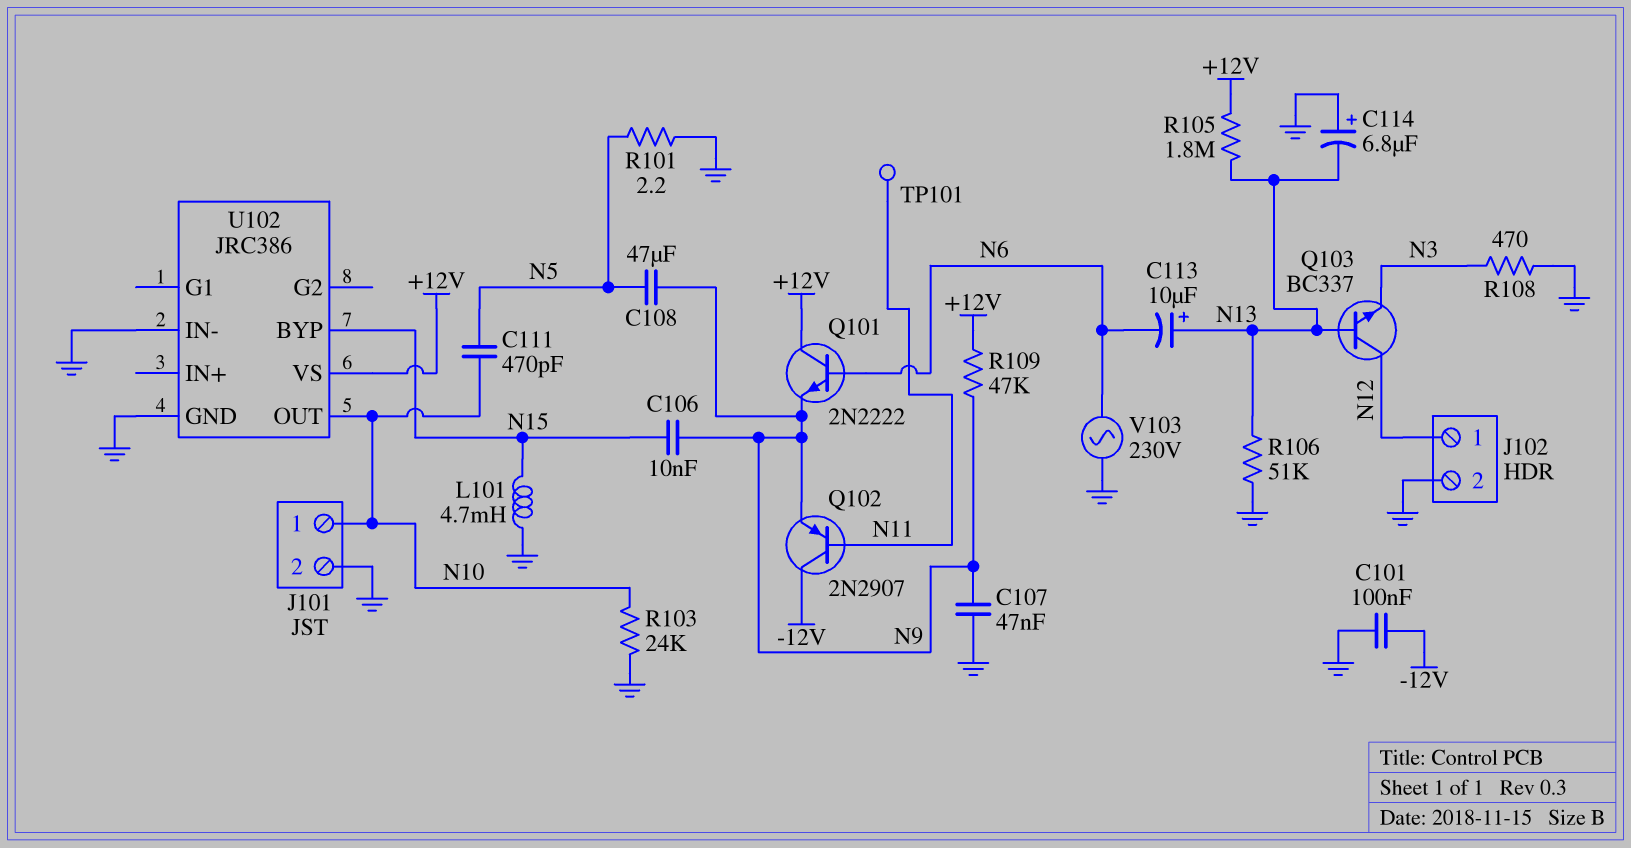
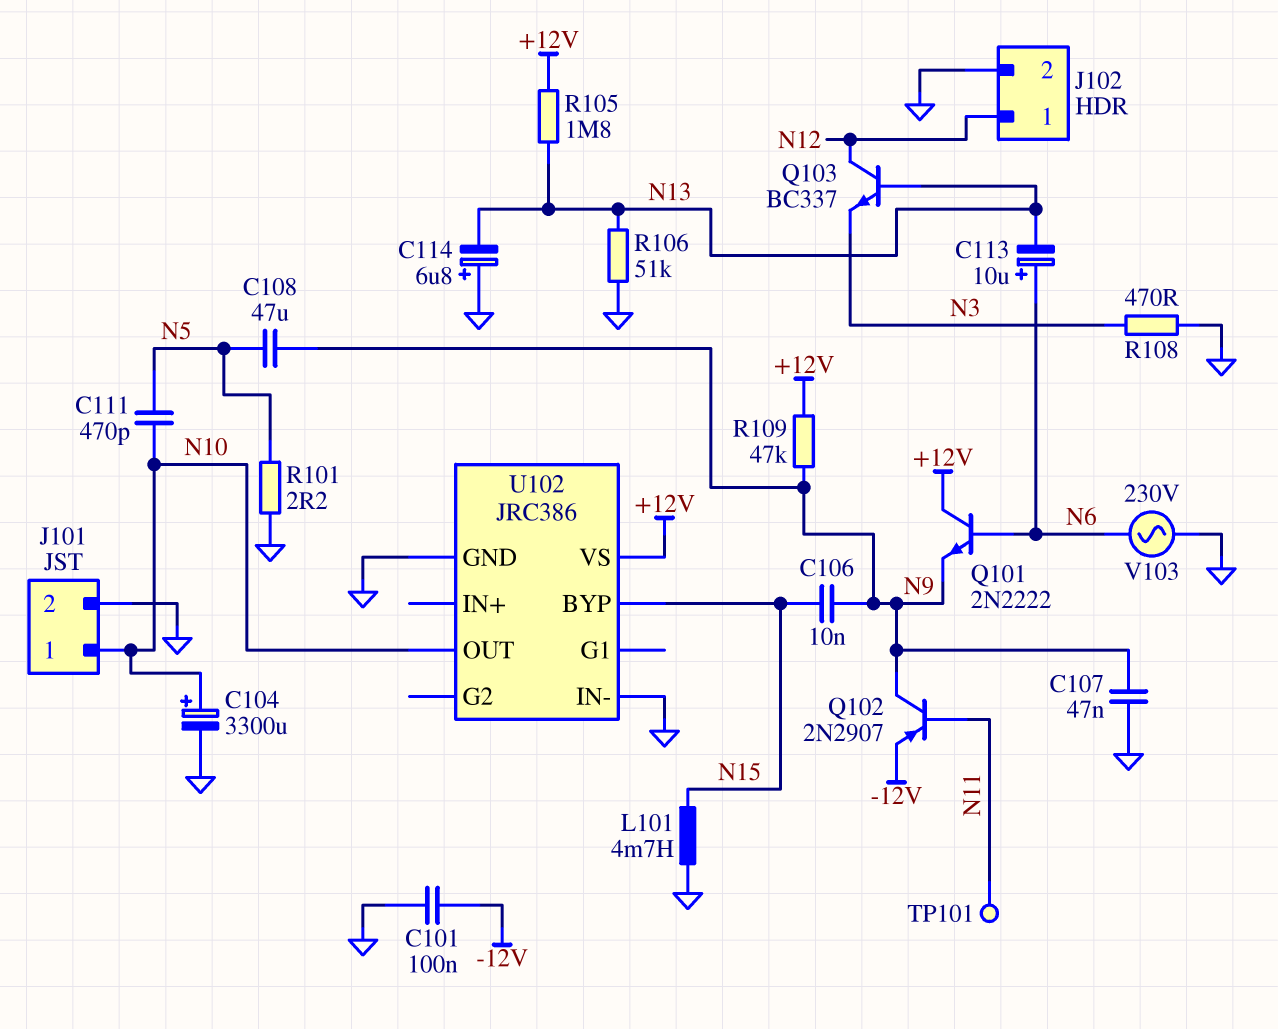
C104: none -> 3300uF (plus N10, minus GND)
C113: 10uF (plus N13, minus N6) -> 10uF (plus N6, minus N13)
Q102: PNP 2N2907 (B N11, C -12V, E N9) -> PNP 2N2907 (B N11, C N9, E -12V)
R103: 24k (GND, N10) -> none

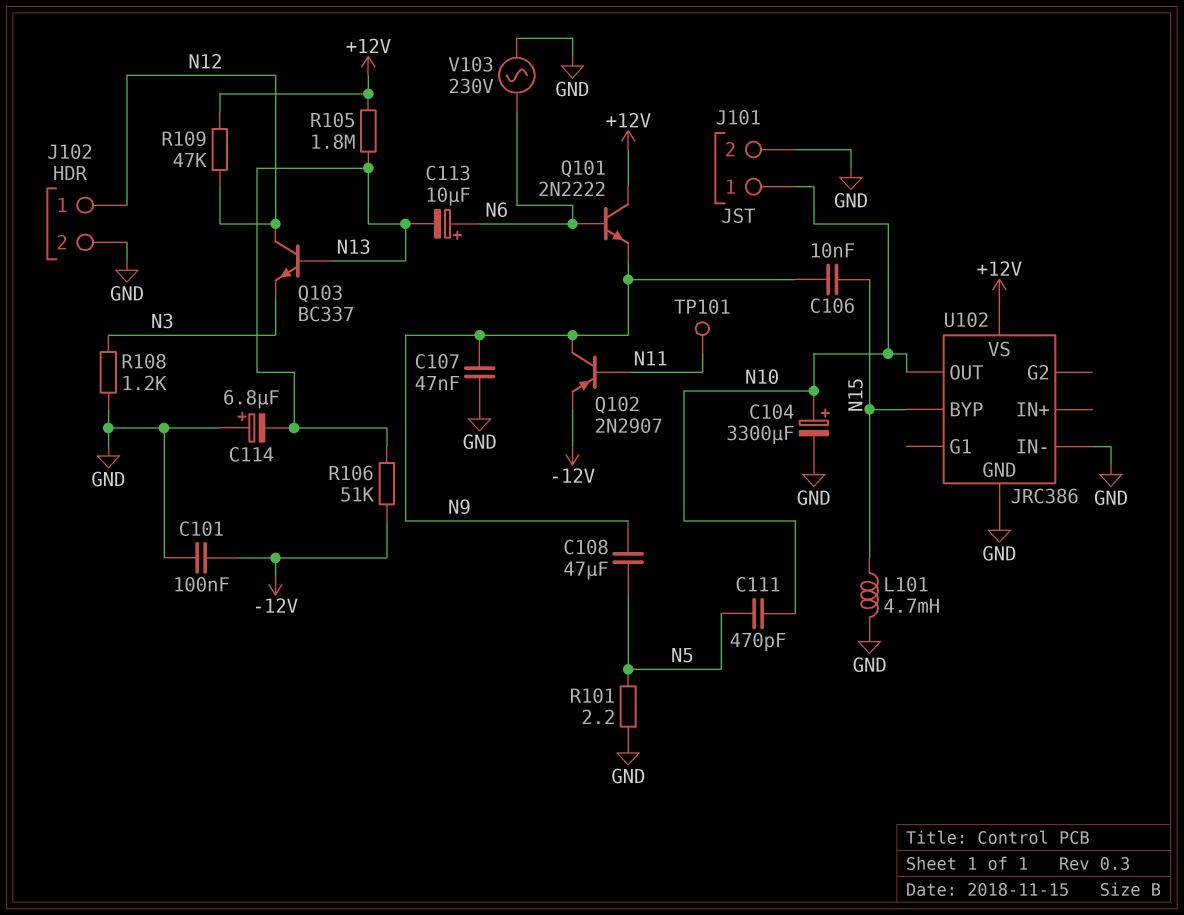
R106: 51k (GND, N13) -> 51k (-12V, N13)
R108: 470 (GND, N3) -> 1.2k (GND, N3)
R109: 47k (+12V, N9) -> 47k (+12V, N12)

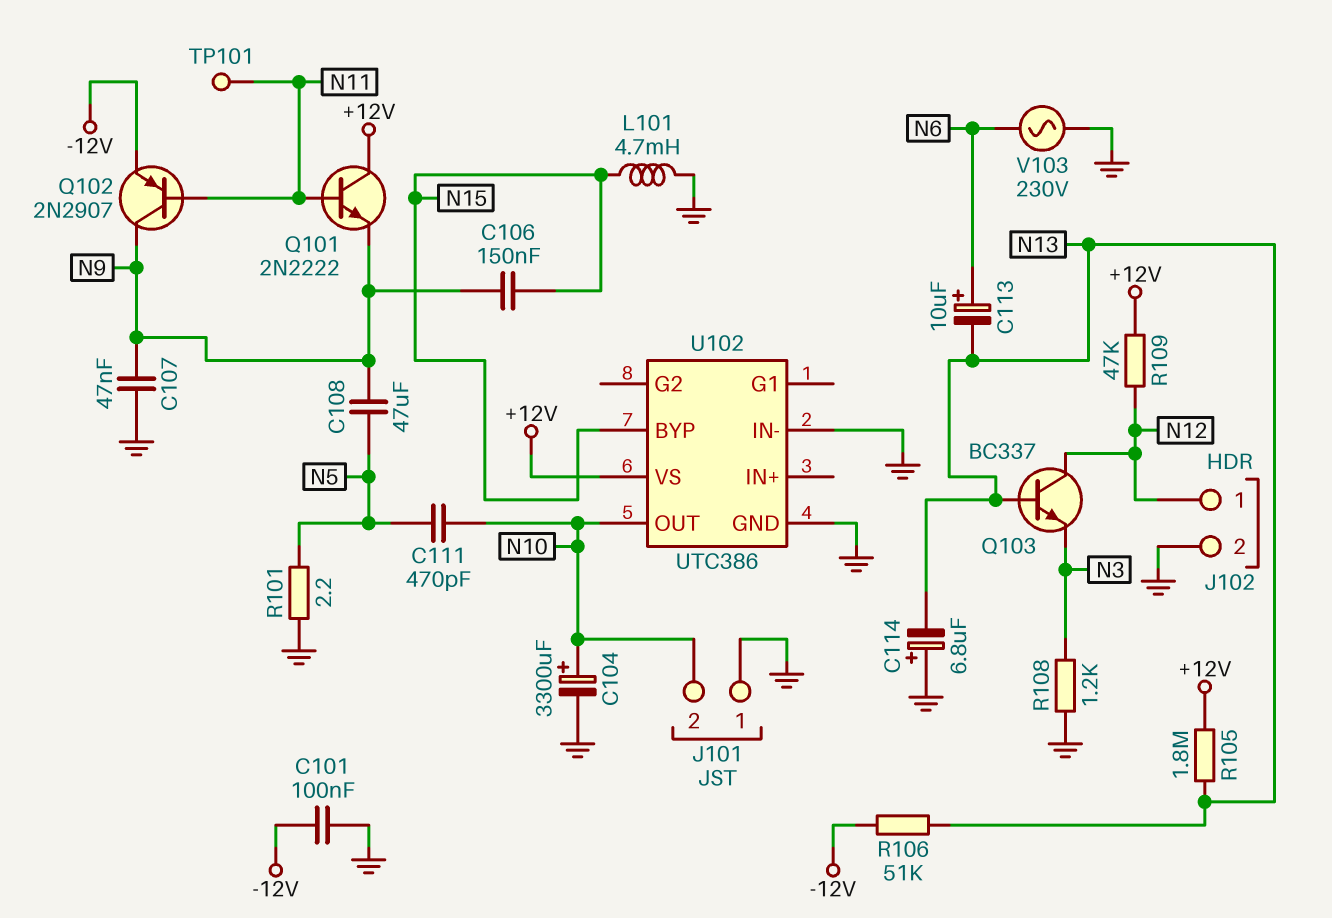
C106: 10nF (N9, N15) -> 150nF (N9, N15)
J101 pin 1: N10 -> GND
J101 pin 2: GND -> N10
Q101: NPN 2N2222 (B N6, C +12V, E N9) -> NPN 2N2222 (B N11, C +12V, E N9)
U102: JRC386 -> UTC386

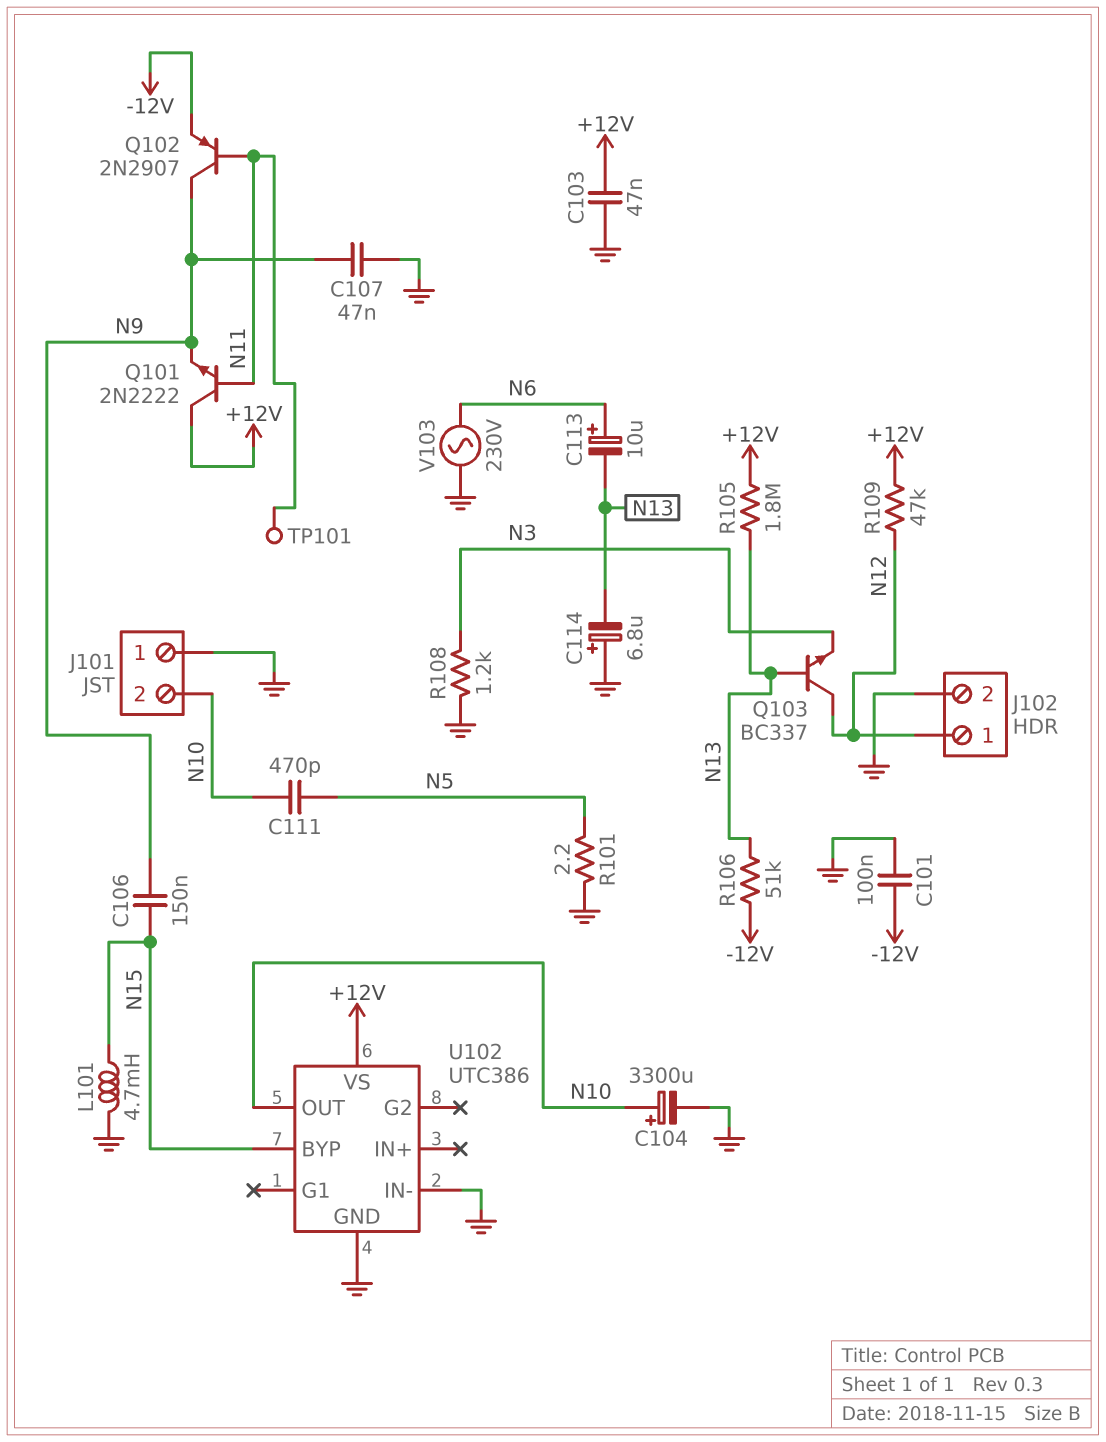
C103: none -> 47nF (+12V, GND)
C108: 47uF (N5, N9) -> none

